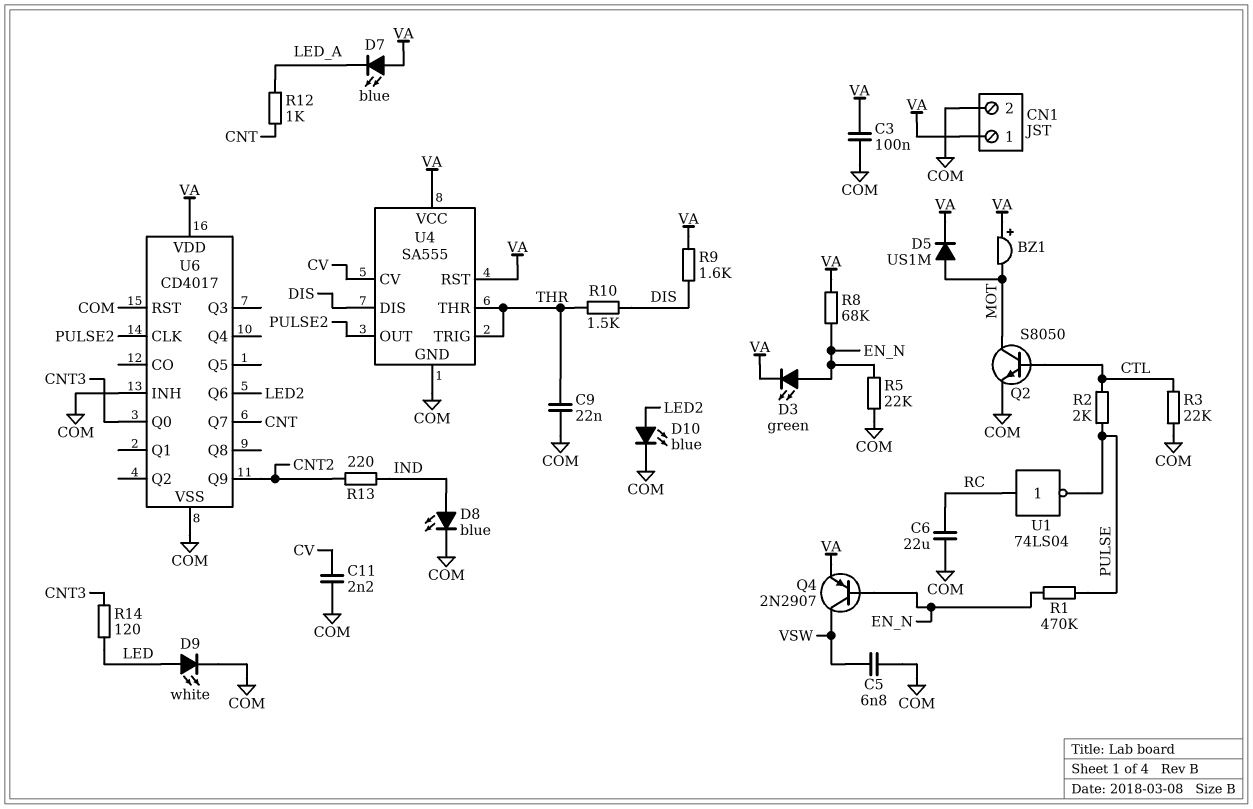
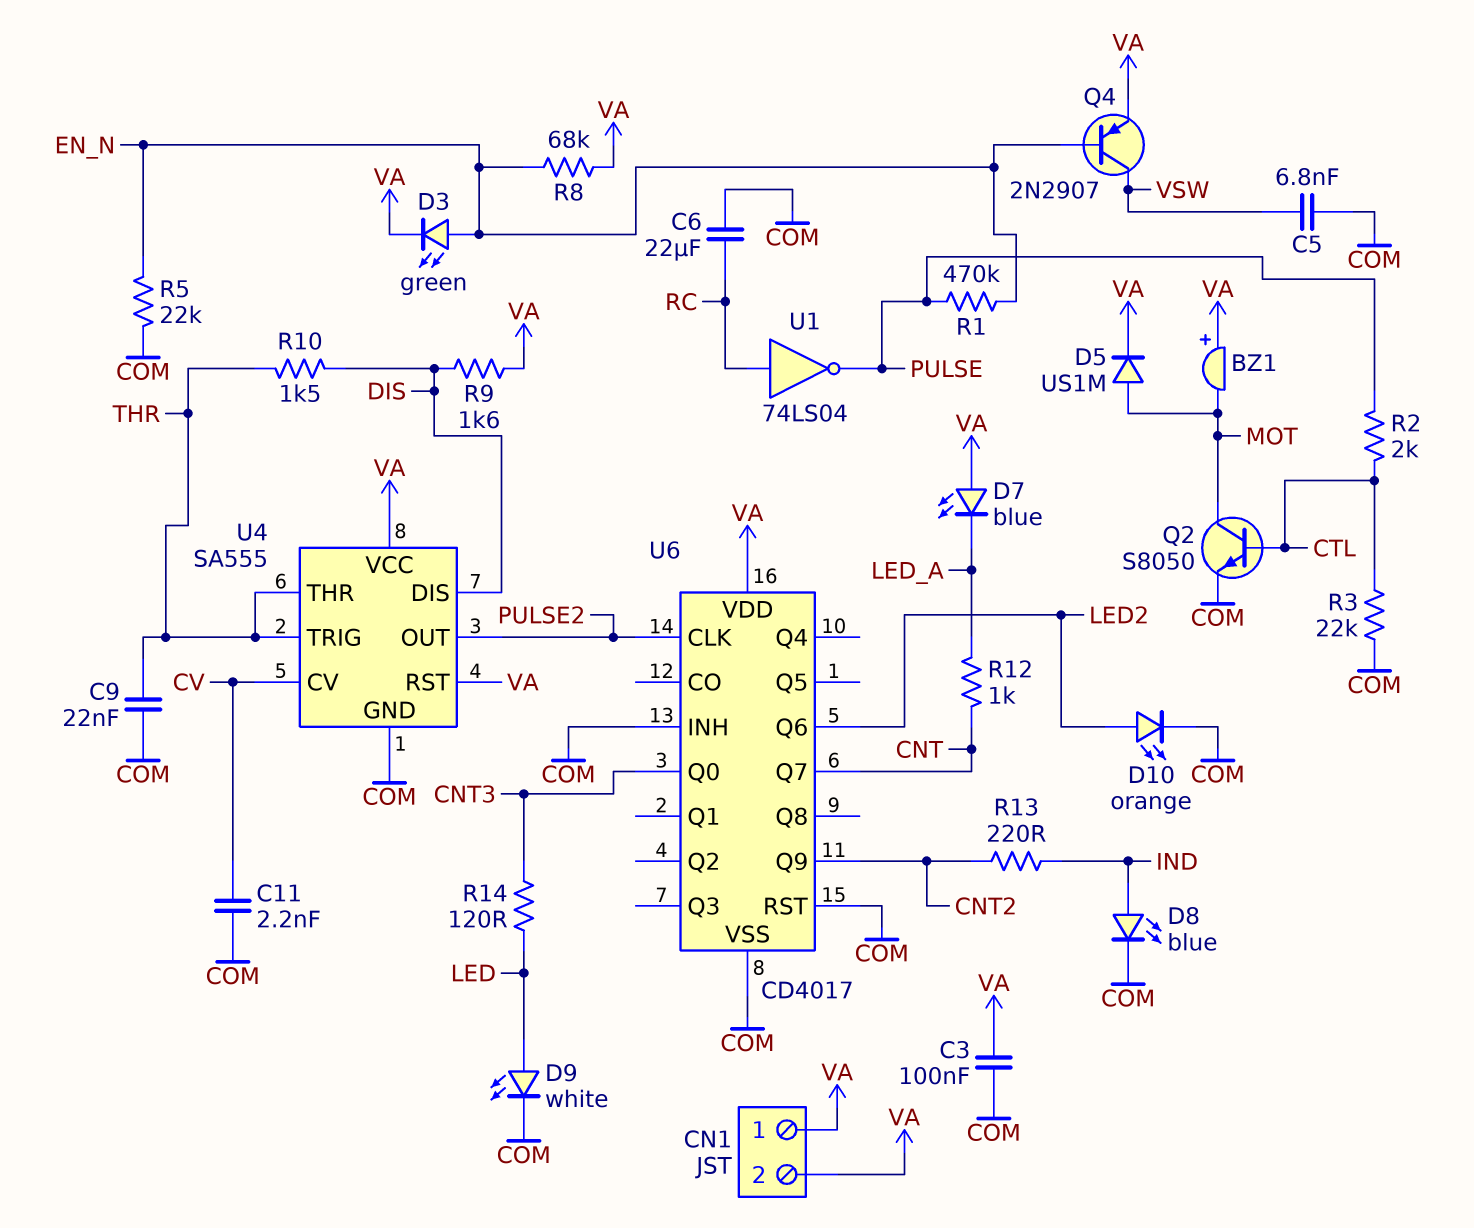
CN1 pin 2: COM -> VA
D10: LED blue (A LED2, K COM) -> LED orange (A LED2, K COM)

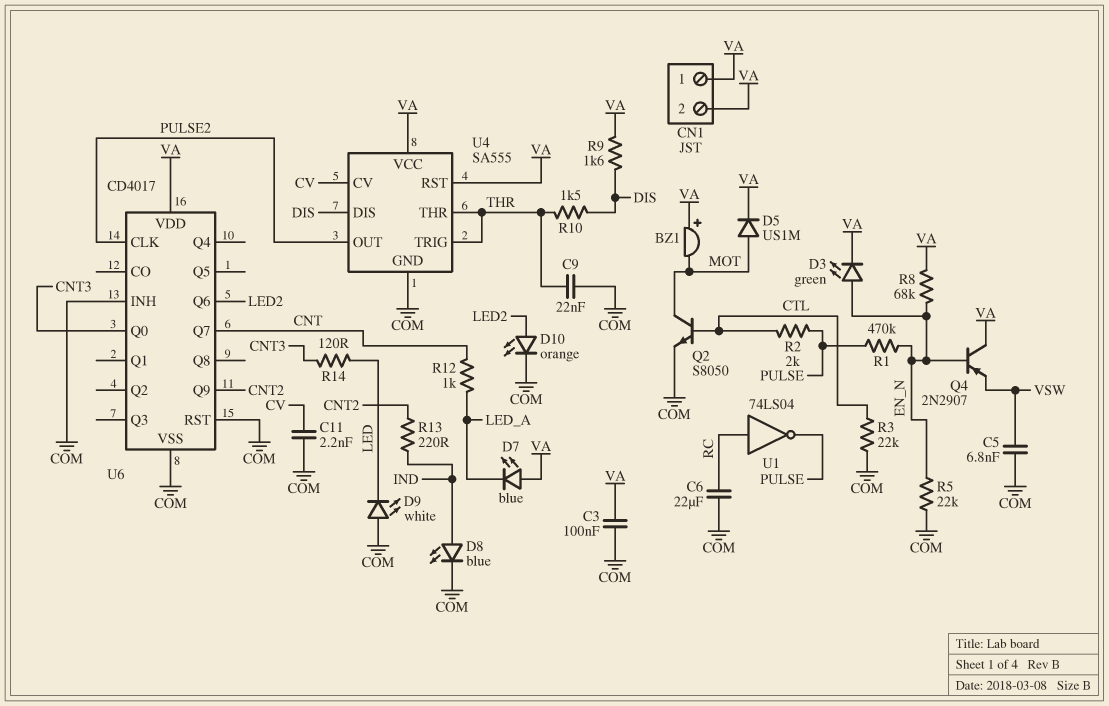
D9: LED white (A LED, K COM) -> LED white (A COM, K LED)
Q4: PNP 2N2907 (B EN_N, C VSW, E VA) -> PNP 2N2907 (B EN_N, C VA, E VSW)

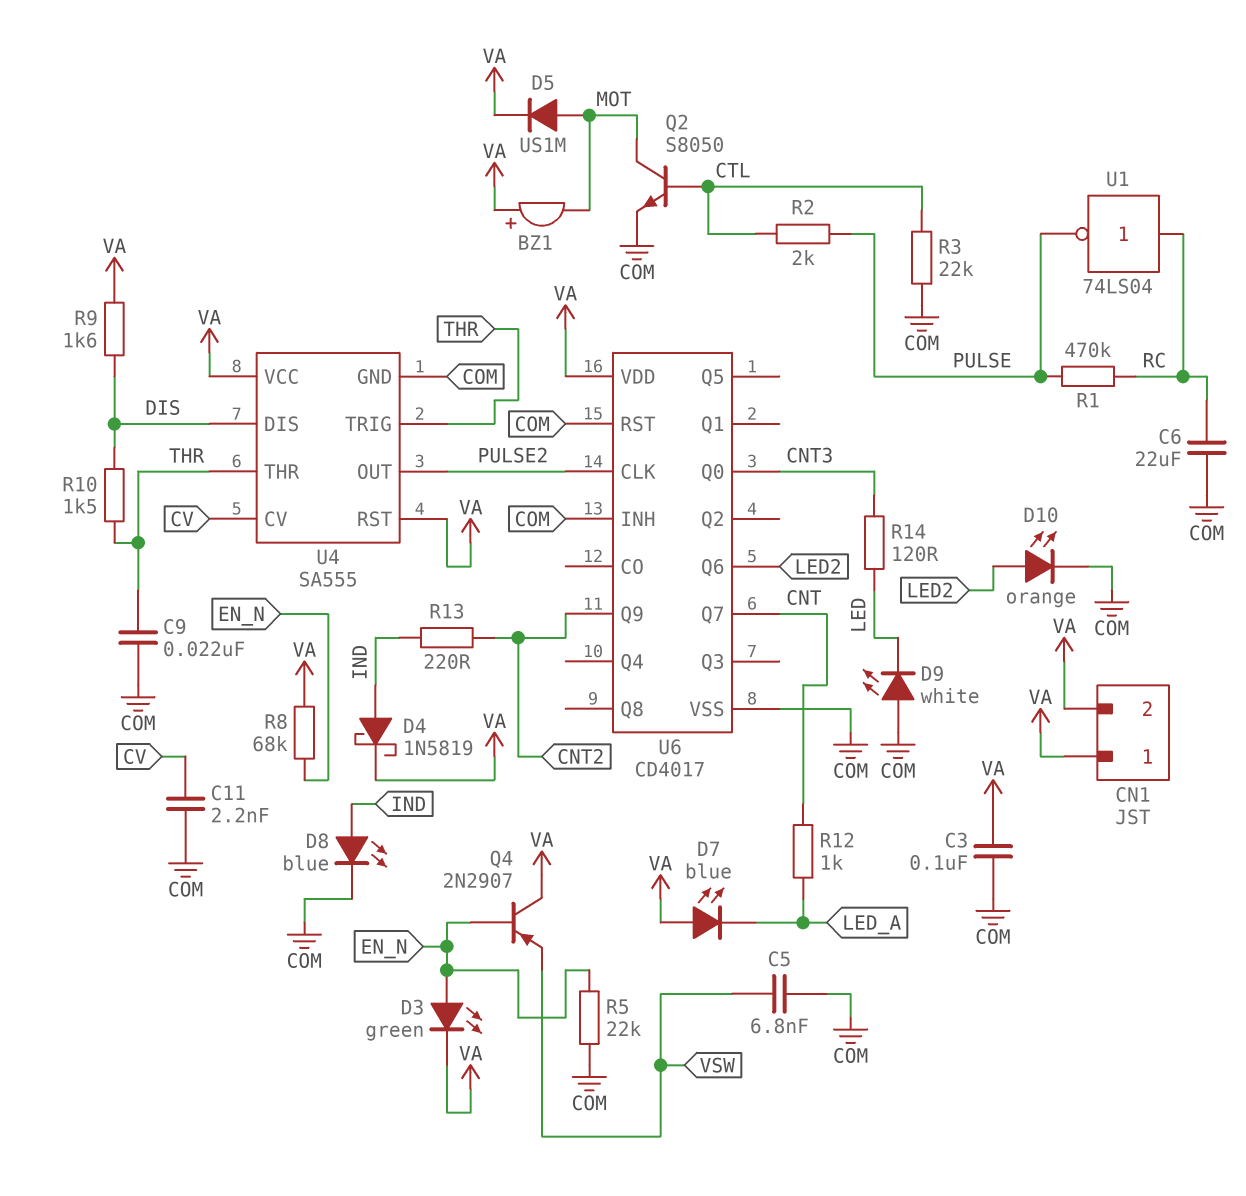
D4: none -> schottky 1N5819 (A IND, K VA)
R1: 470k (EN_N, PULSE) -> 470k (PULSE, RC)

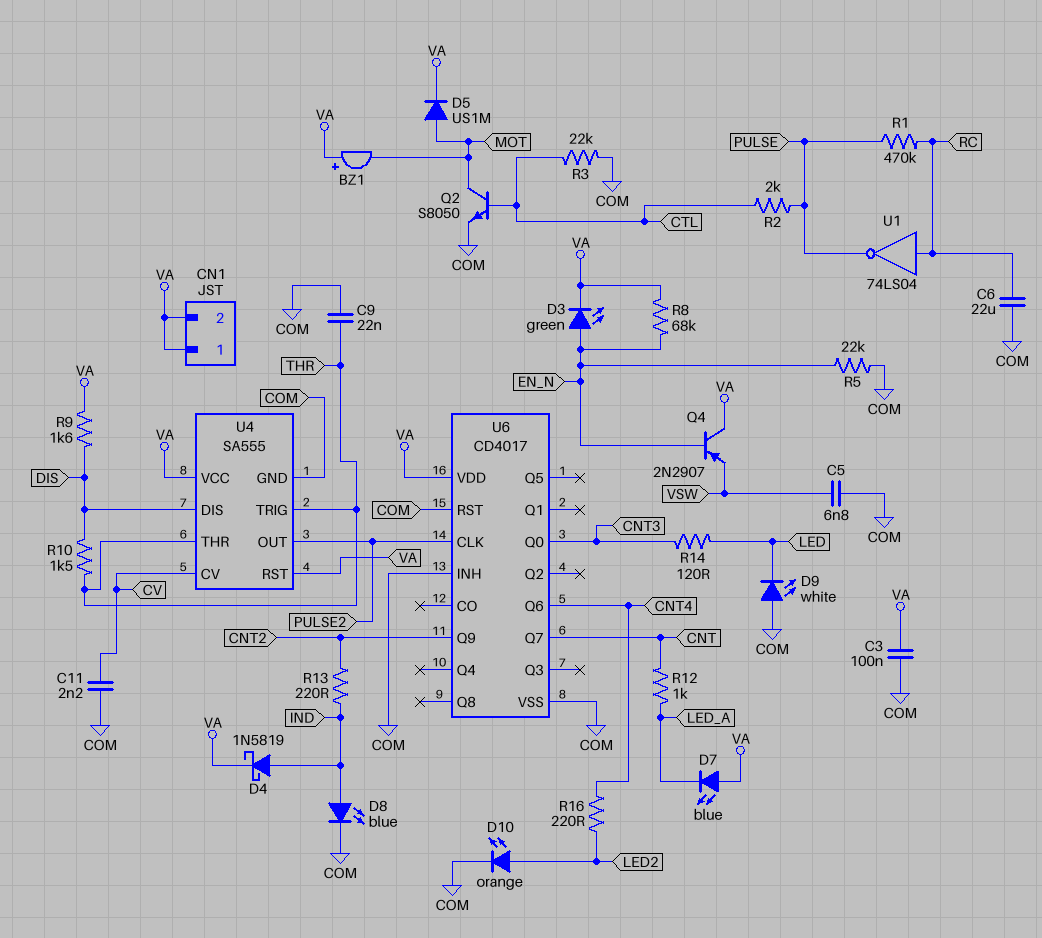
R16: none -> 220 (CNT4, LED2)
U6 pin Q6: LED2 -> CNT4

